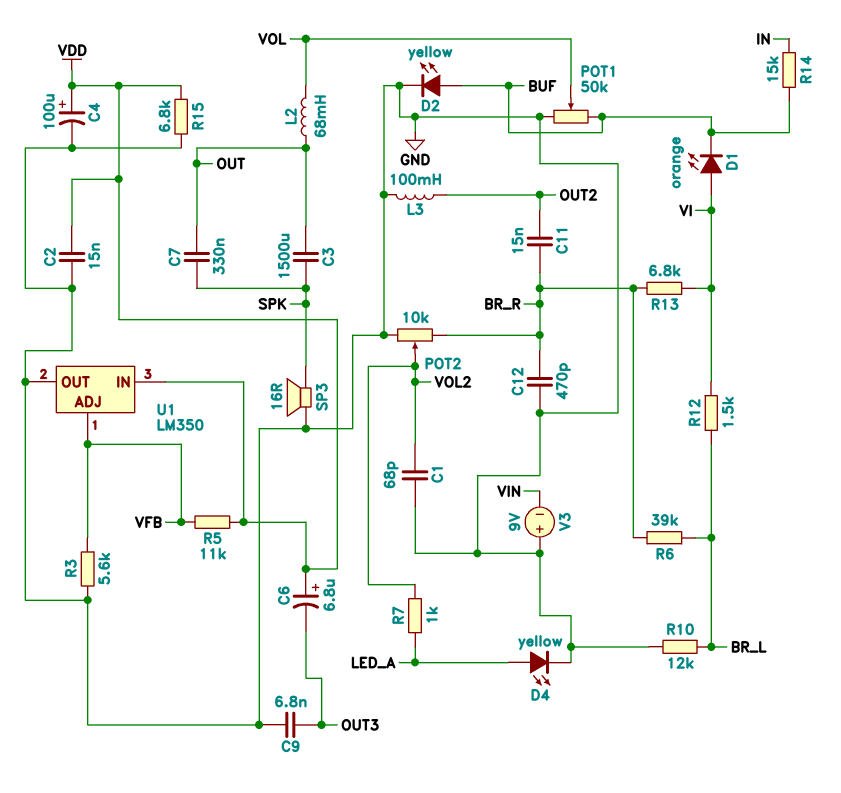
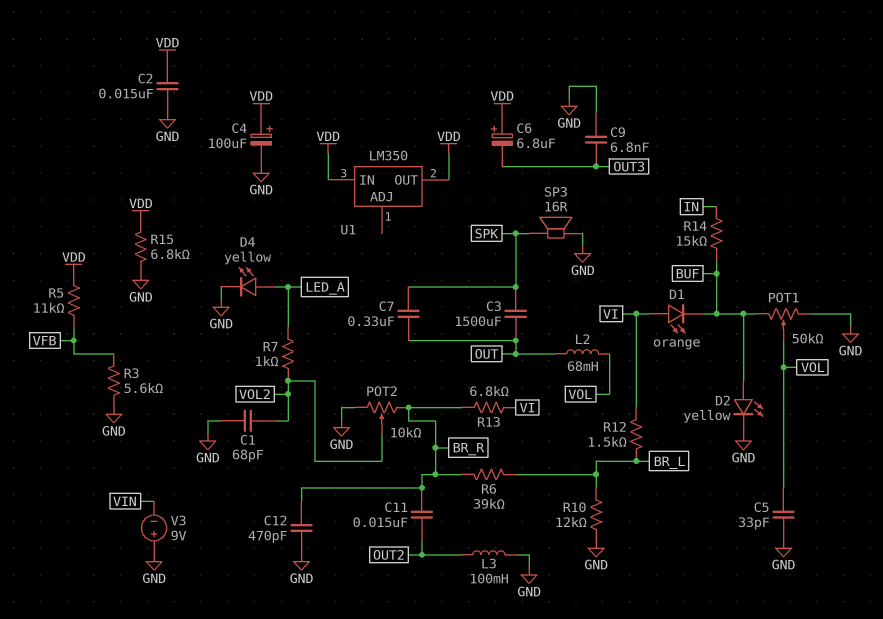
C5: none -> 33pF (GND, VOL)
U1 pin ADJ: VFB -> none
U1 pin OUT: GND -> VDD

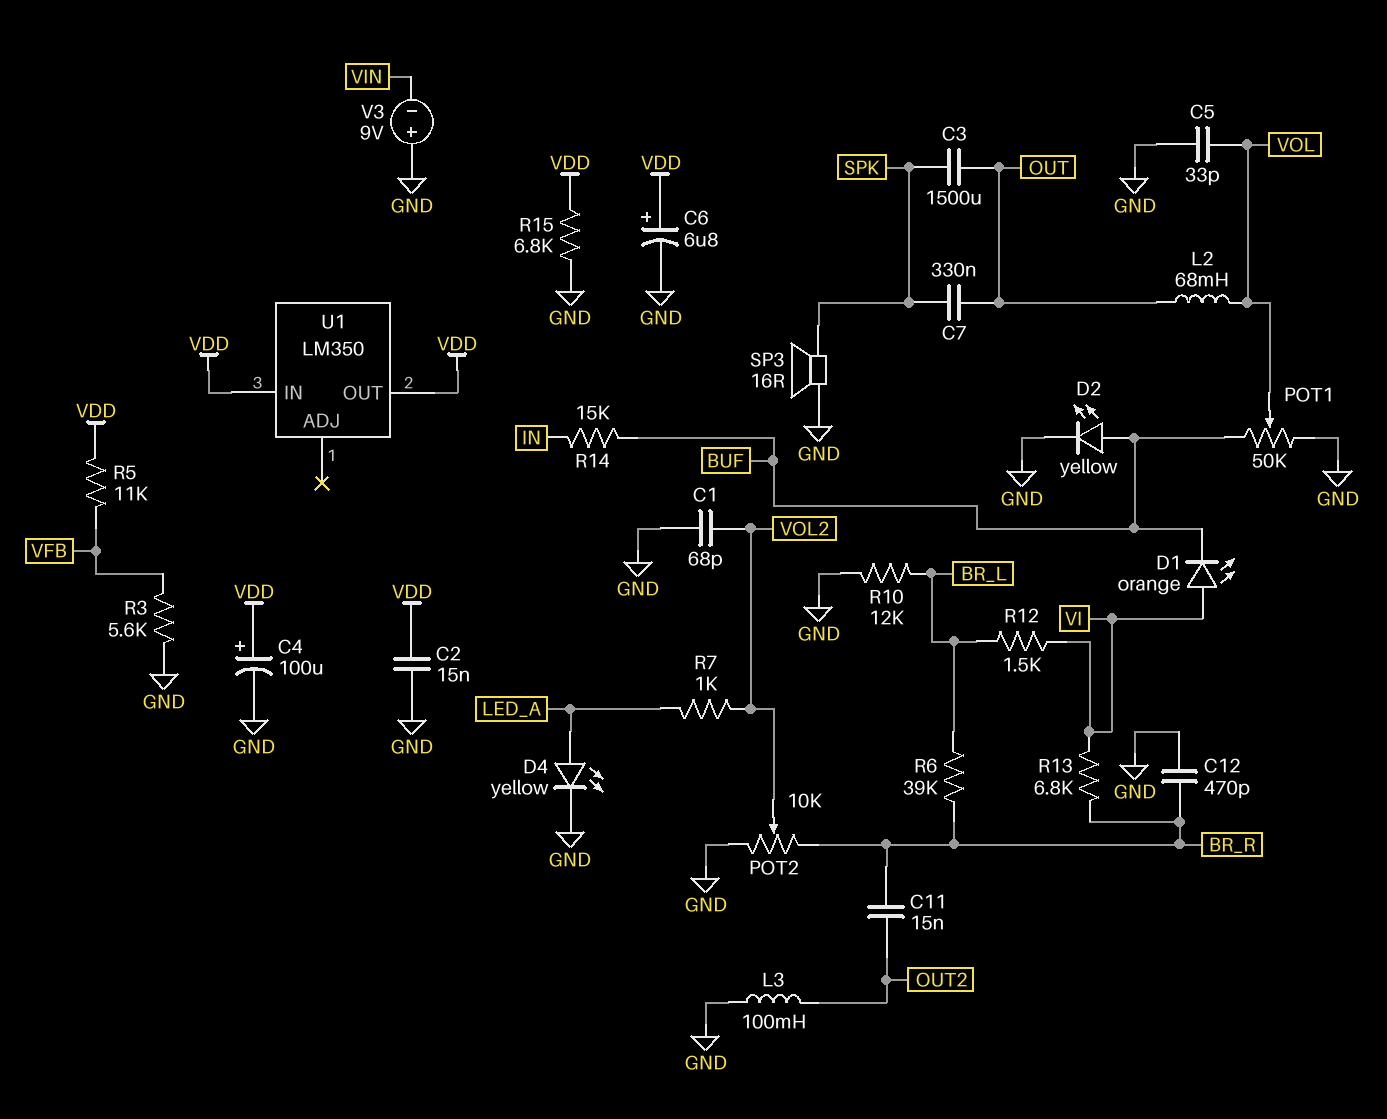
C6: 6.8uF (plus VDD, minus OUT3) -> 6.8uF (plus VDD, minus GND)
C9: 6.8nF (GND, OUT3) -> none

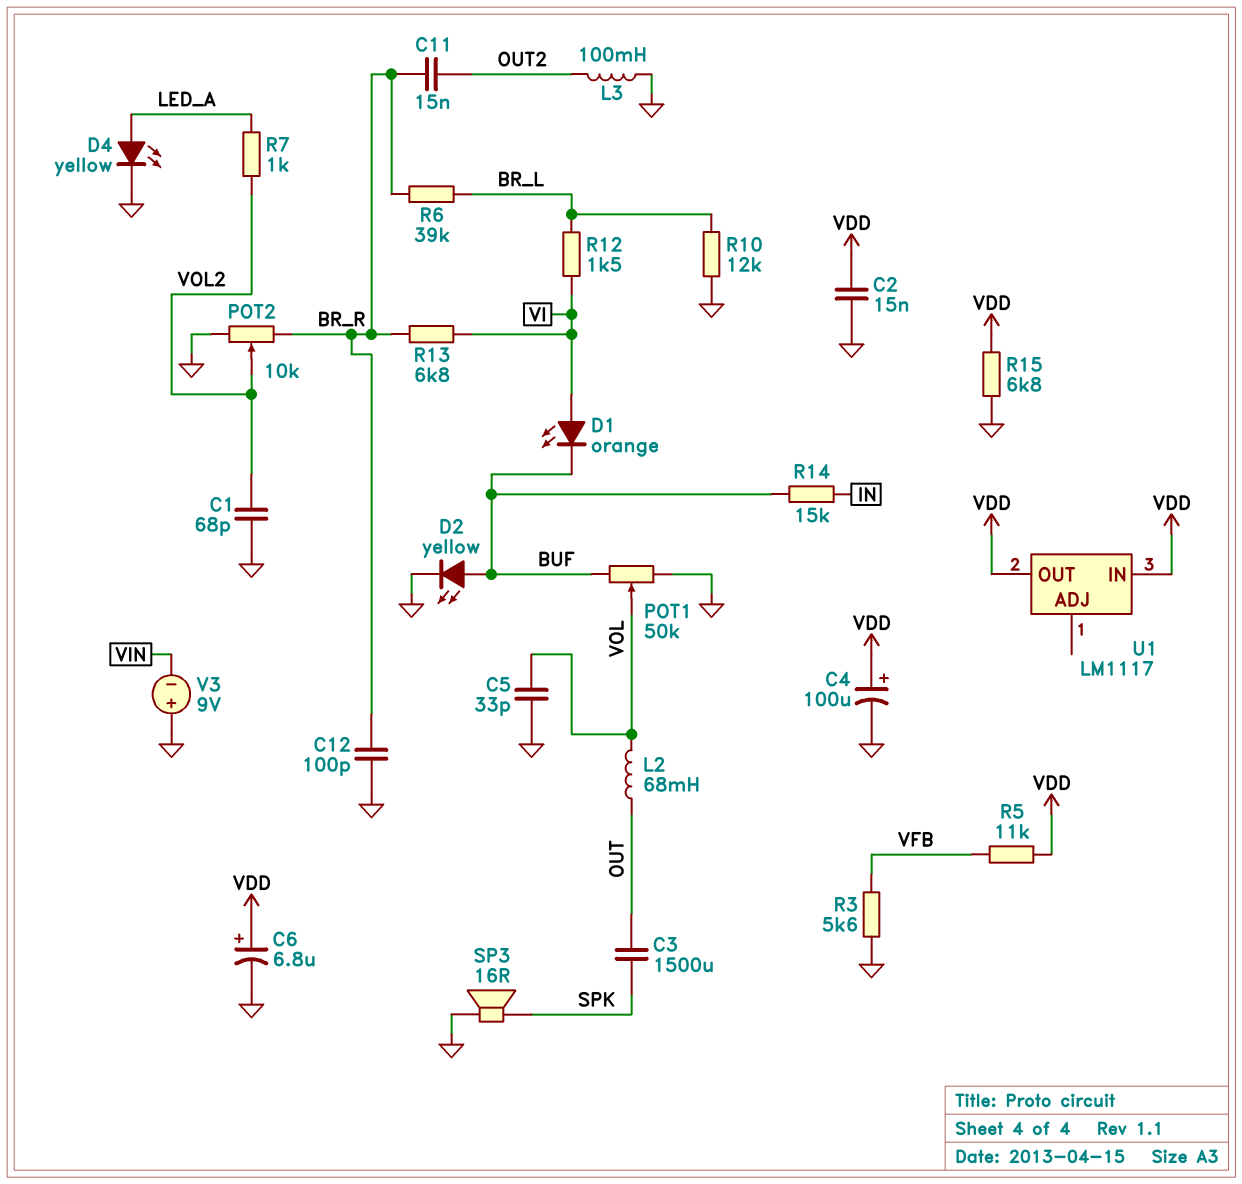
C7: 330nF (OUT, SPK) -> none
C12: 470pF (BR_R, GND) -> 100pF (BR_R, GND)
U1: LM350 -> LM1117

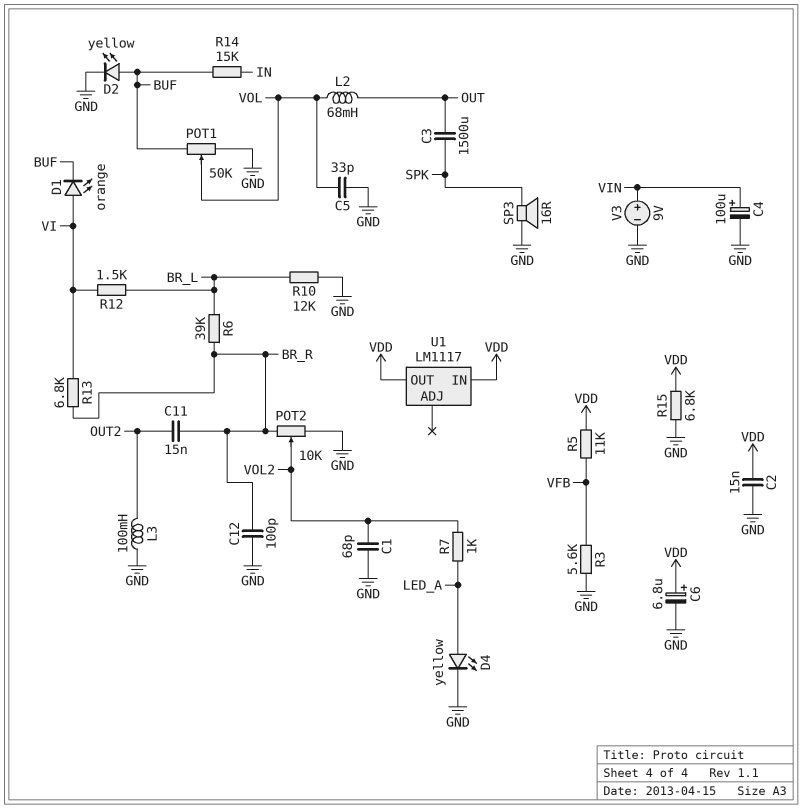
C4: 100uF (plus VDD, minus GND) -> 100uF (plus VIN, minus GND)
V3: 9V (plus GND, minus VIN) -> 9V (plus VIN, minus GND)

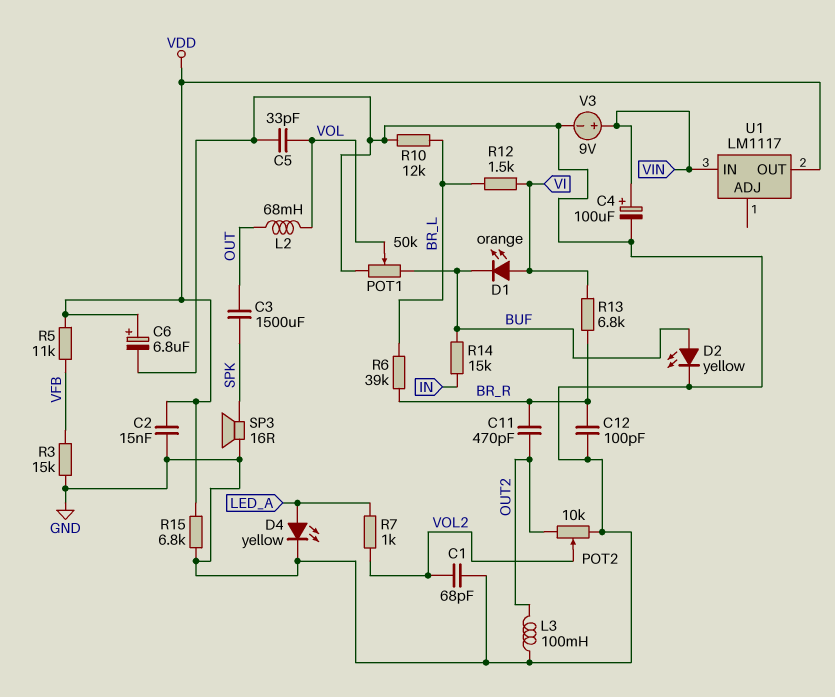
C11: 15nF (BR_R, OUT2) -> 470pF (BR_R, OUT2)
POT2: 10k (BR_R, GND, wiper VOL2) -> 10k (GND, OUT2, wiper VOL2)
R3: 5.6k (GND, VFB) -> 15k (GND, VFB)
U1 pin IN: VDD -> VIN

